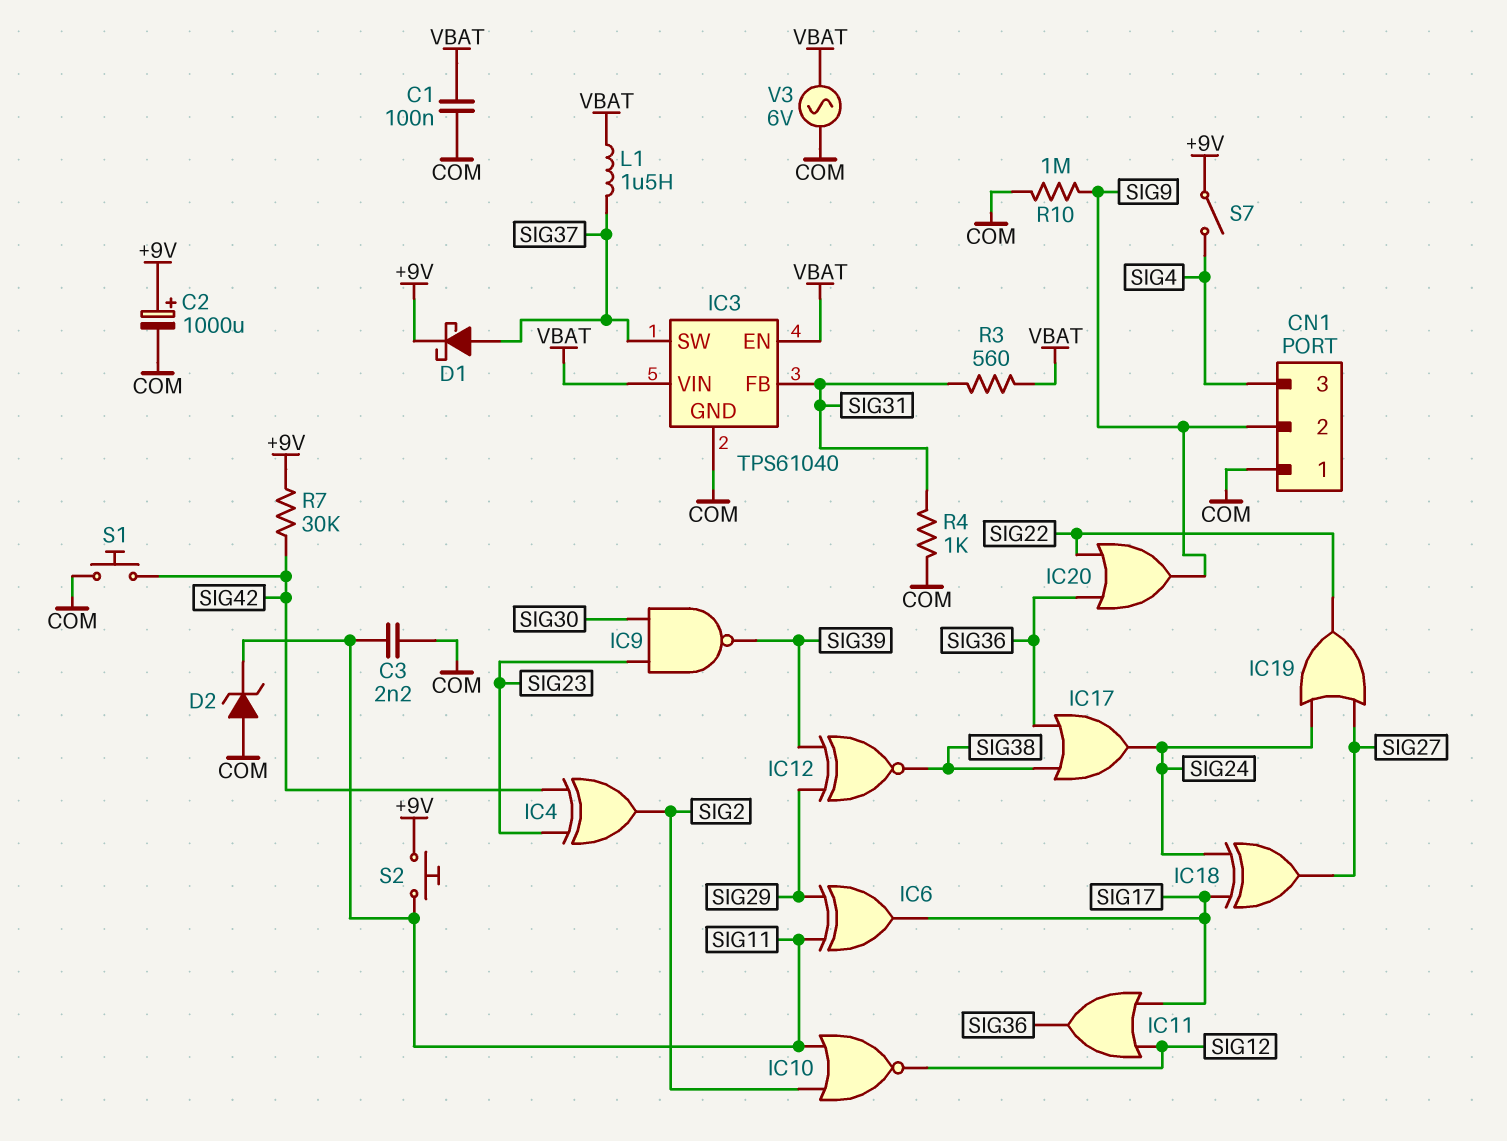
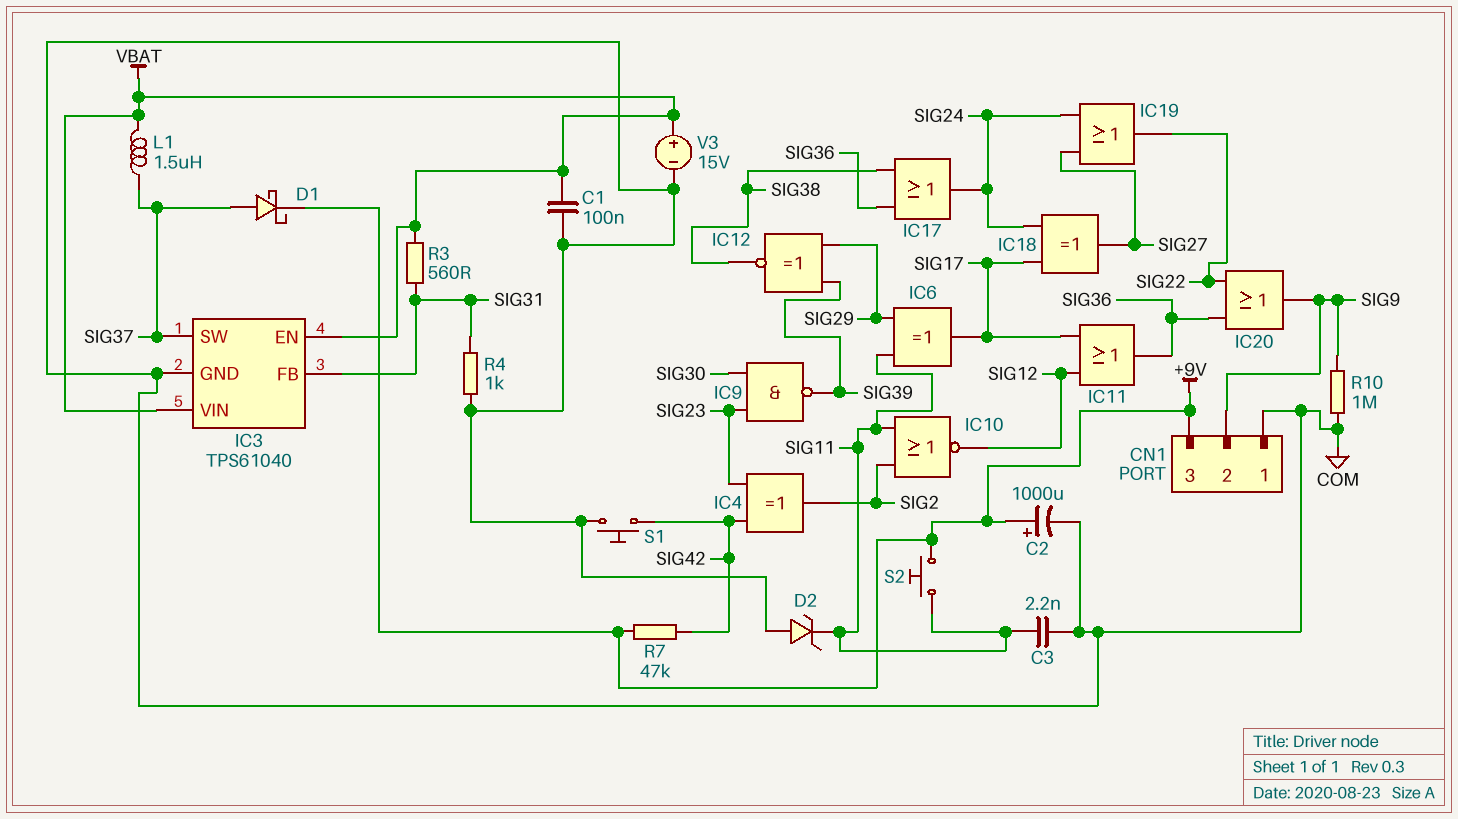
CN1 pin 3: SIG4 -> +9V
R7: 30k (+9V, SIG42) -> 47k (+9V, SIG42)
S7: switch (+9V, SIG4) -> none
V3: AC 6V (COM, VBAT) -> 15V (plus VBAT, minus COM)

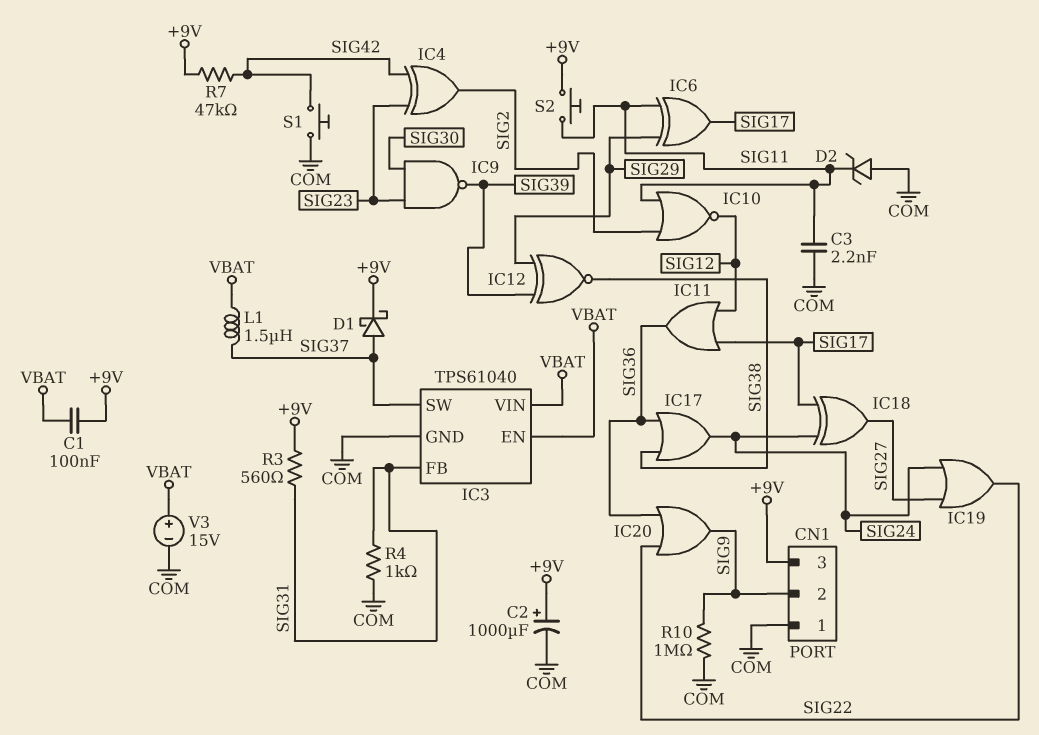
C1: 100nF (COM, VBAT) -> 100nF (+9V, VBAT)
R3: 560 (SIG31, VBAT) -> 560 (+9V, SIG31)

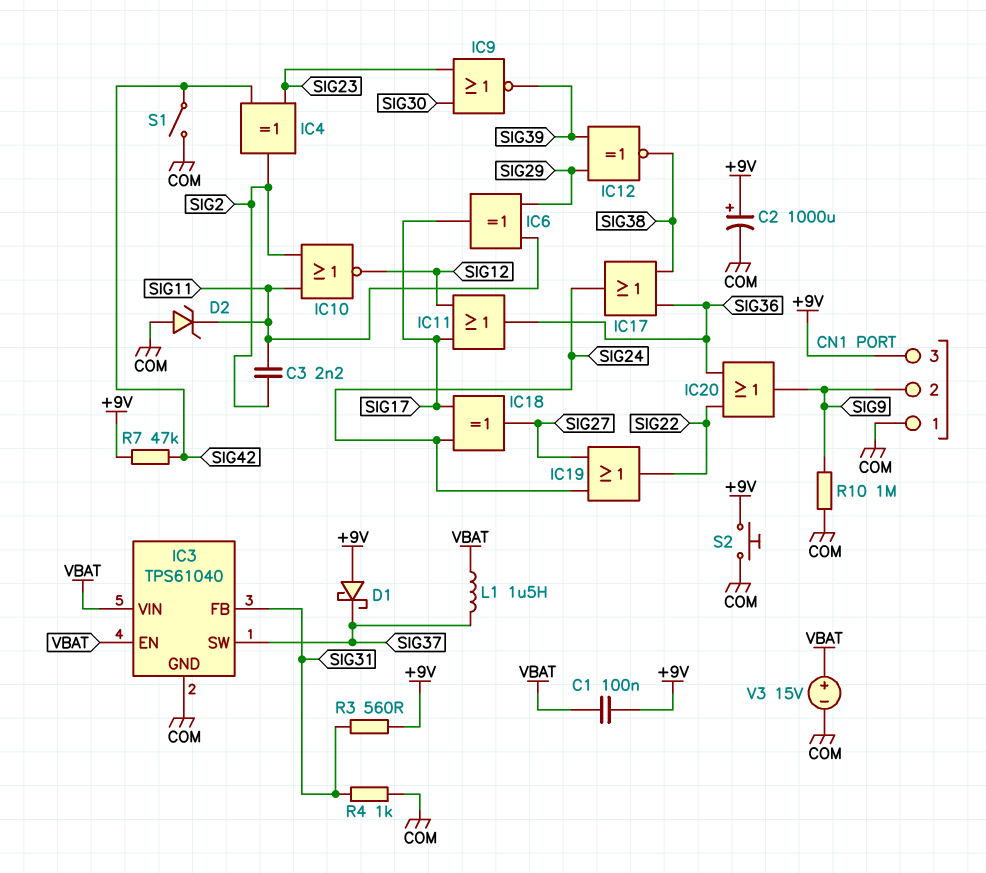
C3: 2.2nF (COM, SIG11) -> 2.2nF (SIG2, SIG11)
D1: schottky (A SIG37, K +9V) -> schottky (A +9V, K SIG37)
IC9: NAND (in SIG23, in SIG30, out SIG39) -> NOR (in SIG23, in SIG30, out SIG39)
S1: button (COM, SIG42) -> switch (COM, SIG42)
S2: button (+9V, SIG11) -> button (+9V, COM)

